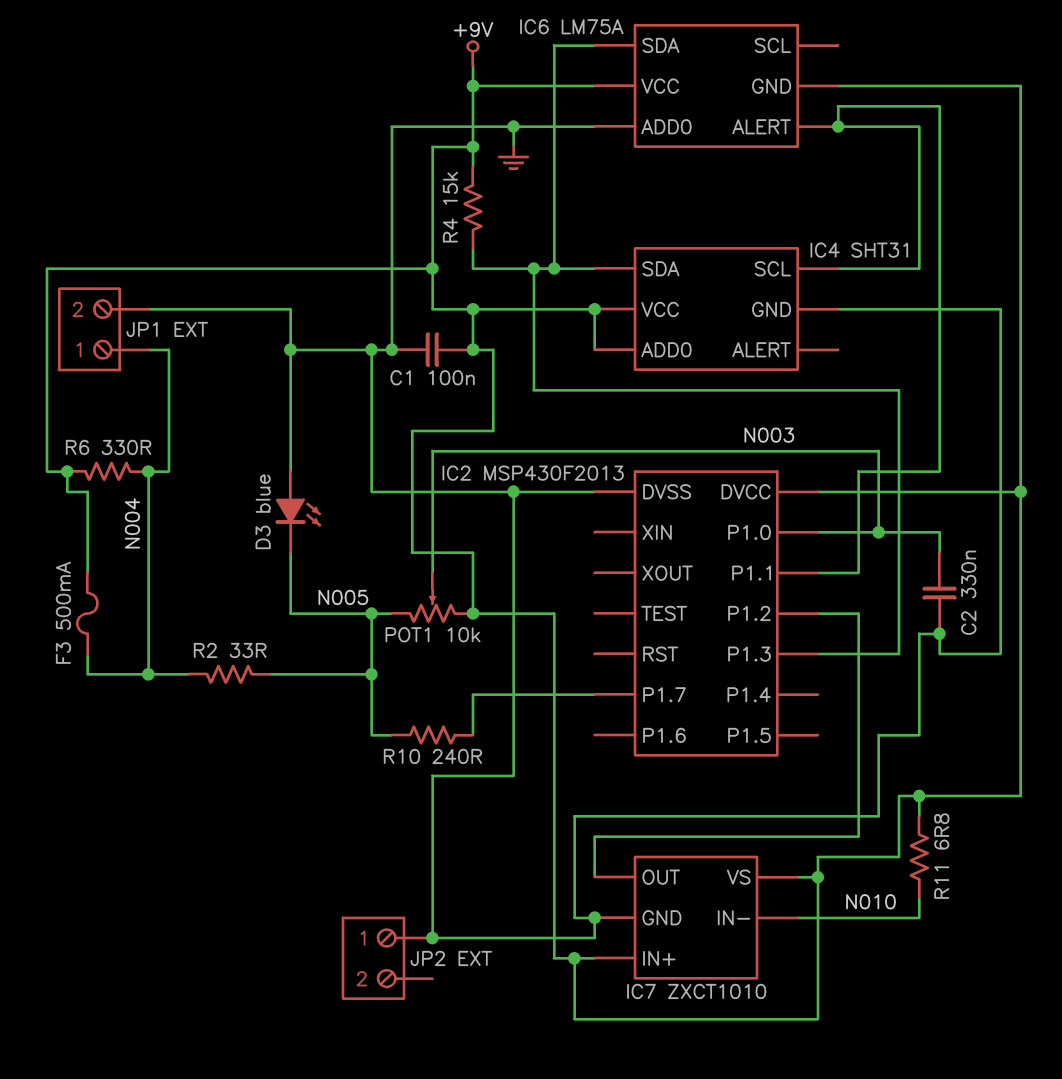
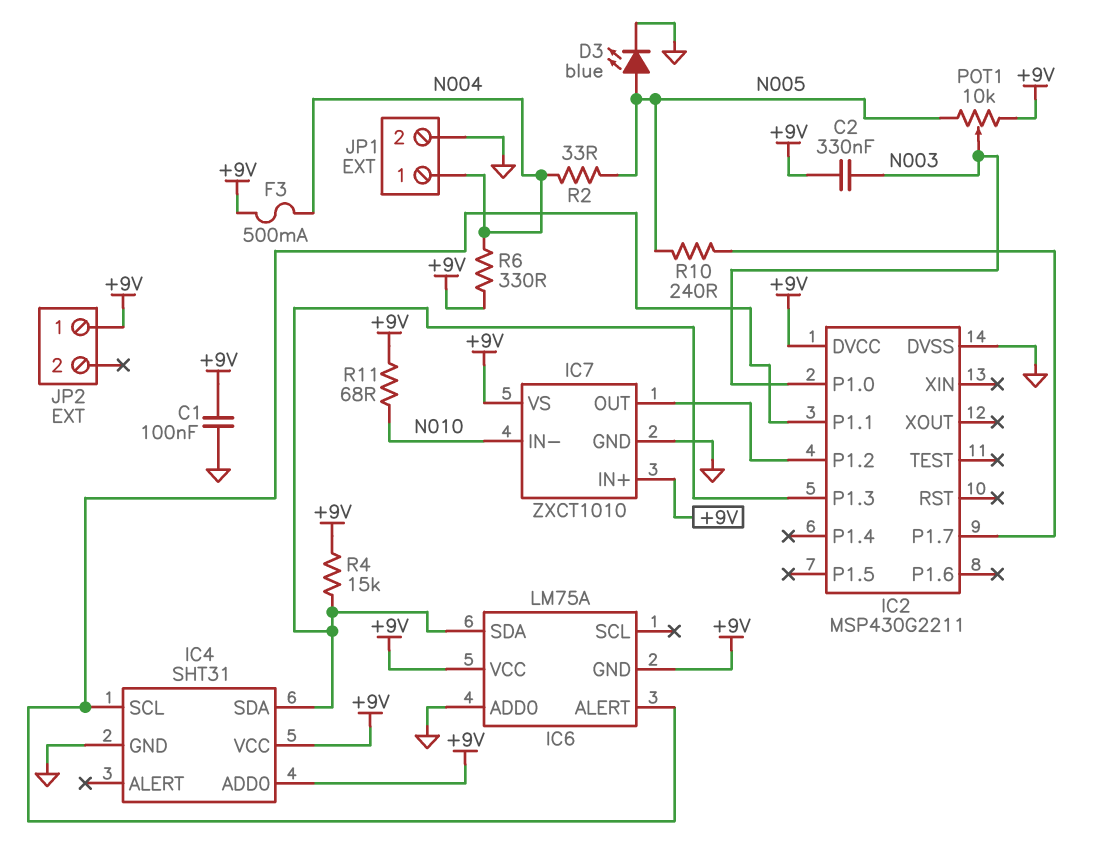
C2: 330nF (GND, N003) -> 330nF (+9V, N003)
D3: LED blue (A GND, K N005) -> LED blue (A N005, K GND)
IC2: MSP430F2013 -> MSP430G2211
JP2 pin 1: GND -> +9V
R11: 6.8 (+9V, N010) -> 68 (+9V, N010)

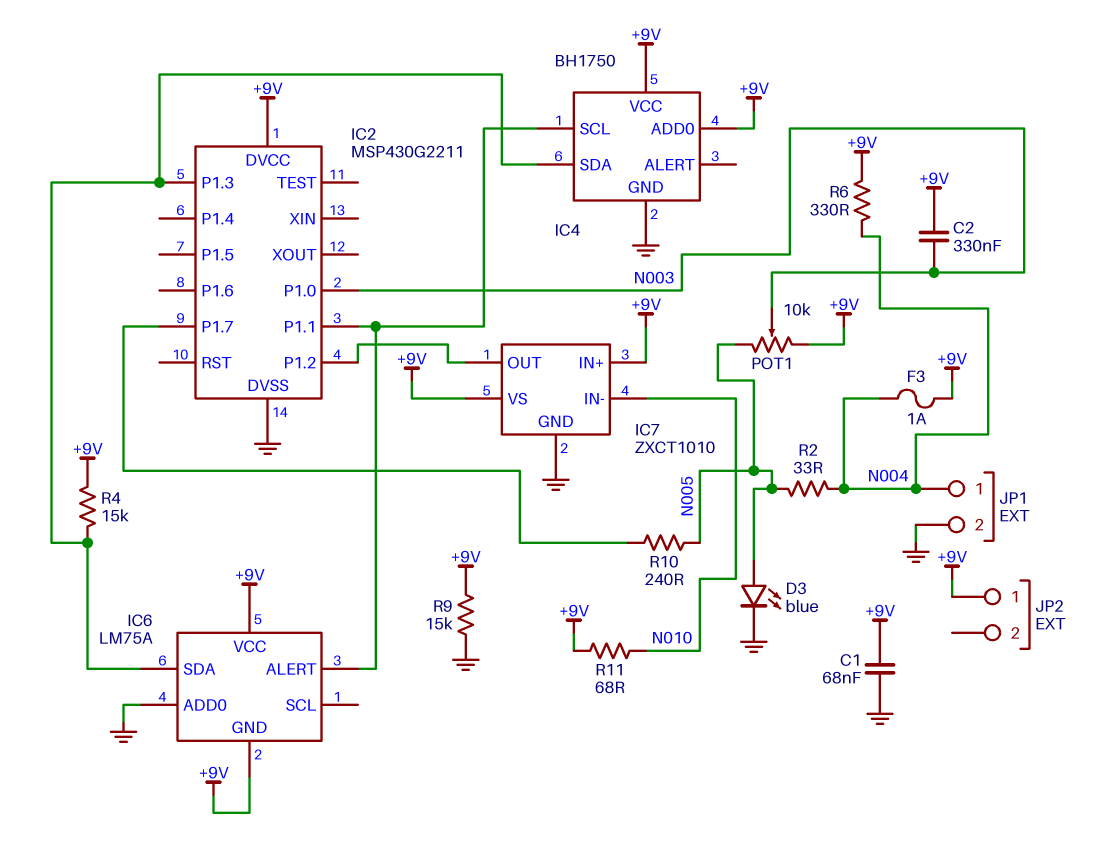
C1: 100nF (+9V, GND) -> 68nF (+9V, GND)
F3: 500mA (+9V, N004) -> 1A (+9V, N004)
IC4: SHT31 -> BH1750
R9: none -> 15k (+9V, GND)

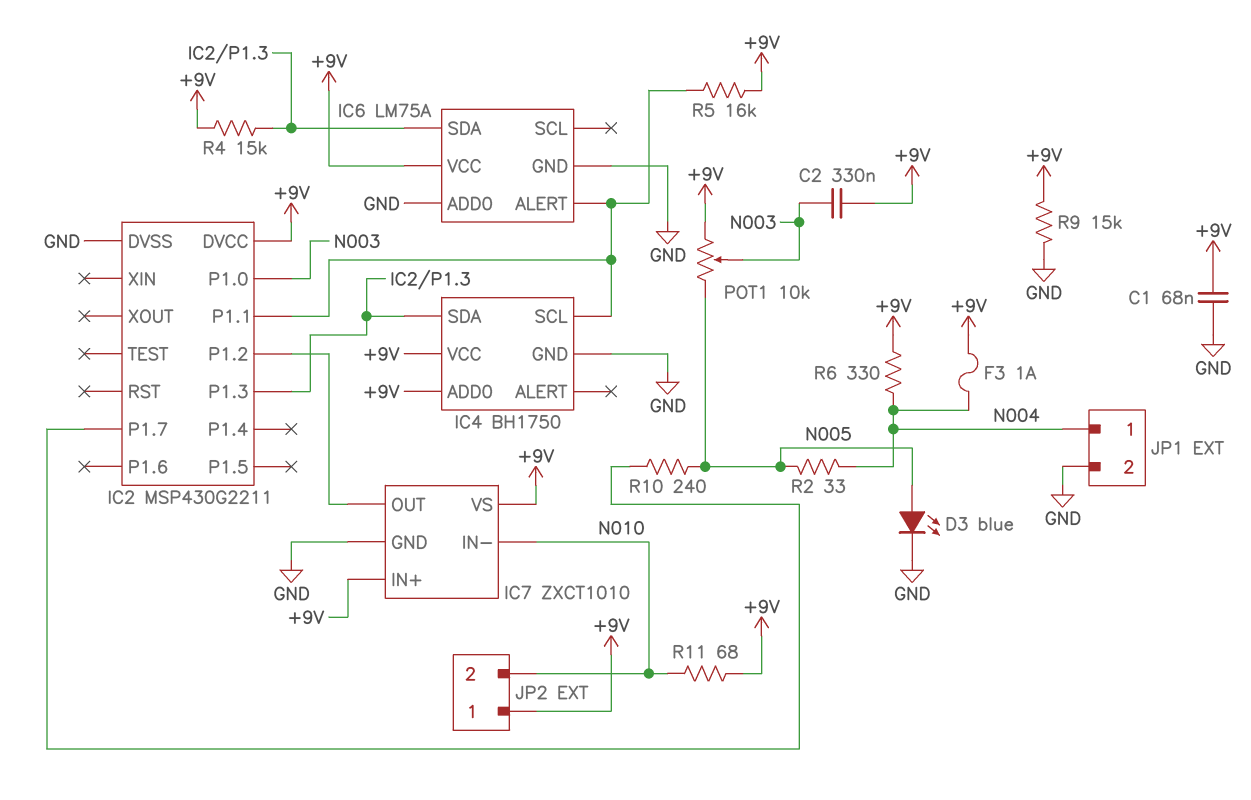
IC6 pin GND: +9V -> GND
JP2 pin 2: none -> N010
R5: none -> 16k (+9V, IC2/P1.1)

